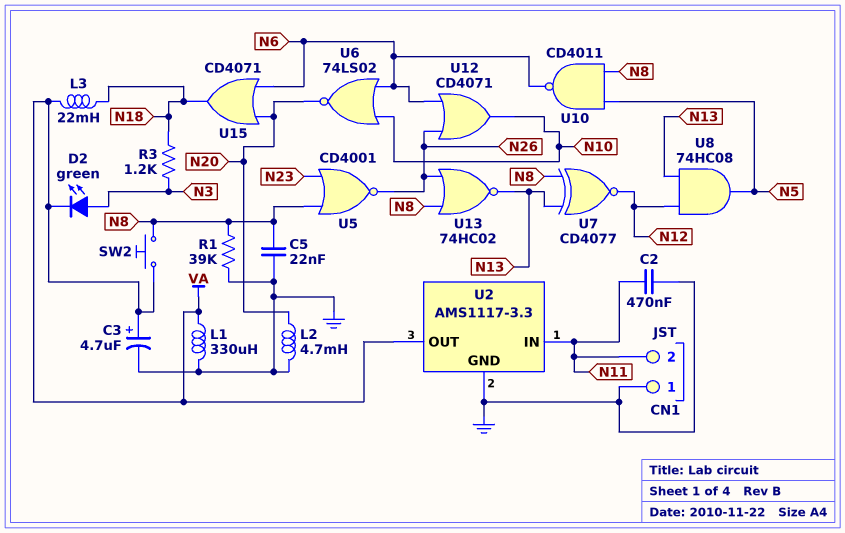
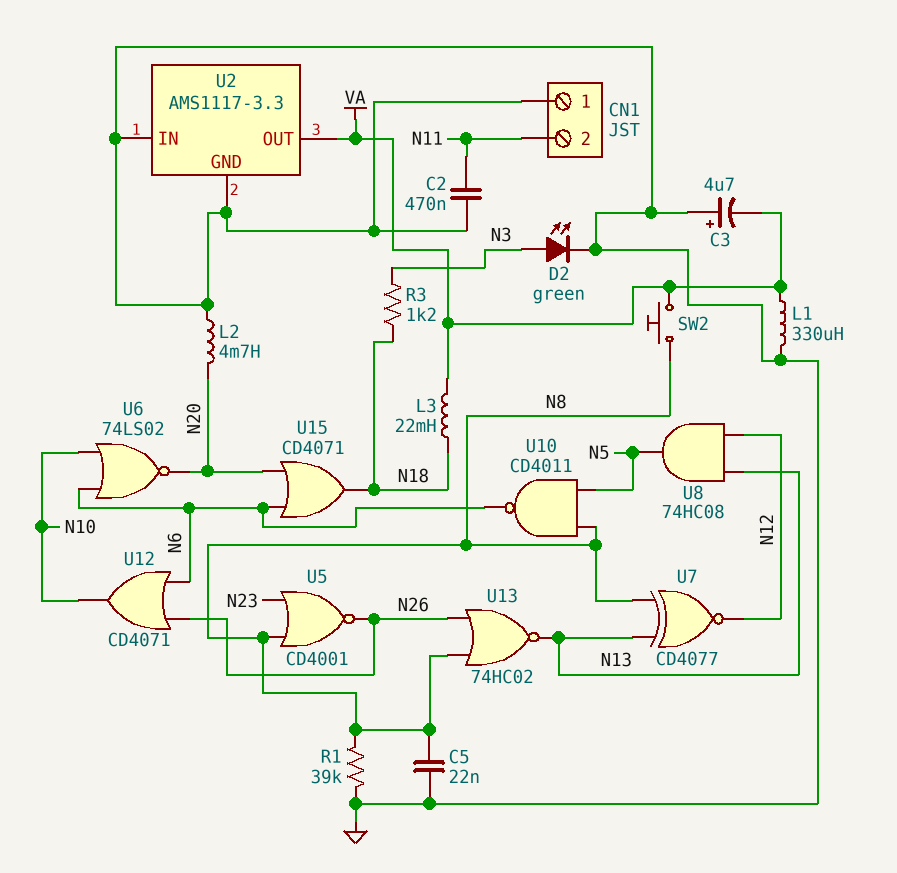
C3: 4.7uF (plus VA, minus GND) -> 4.7uF (plus GND, minus VA)
D2: LED green (A N3, K VA) -> LED green (A N3, K GND)
U2 pin IN: N11 -> GND

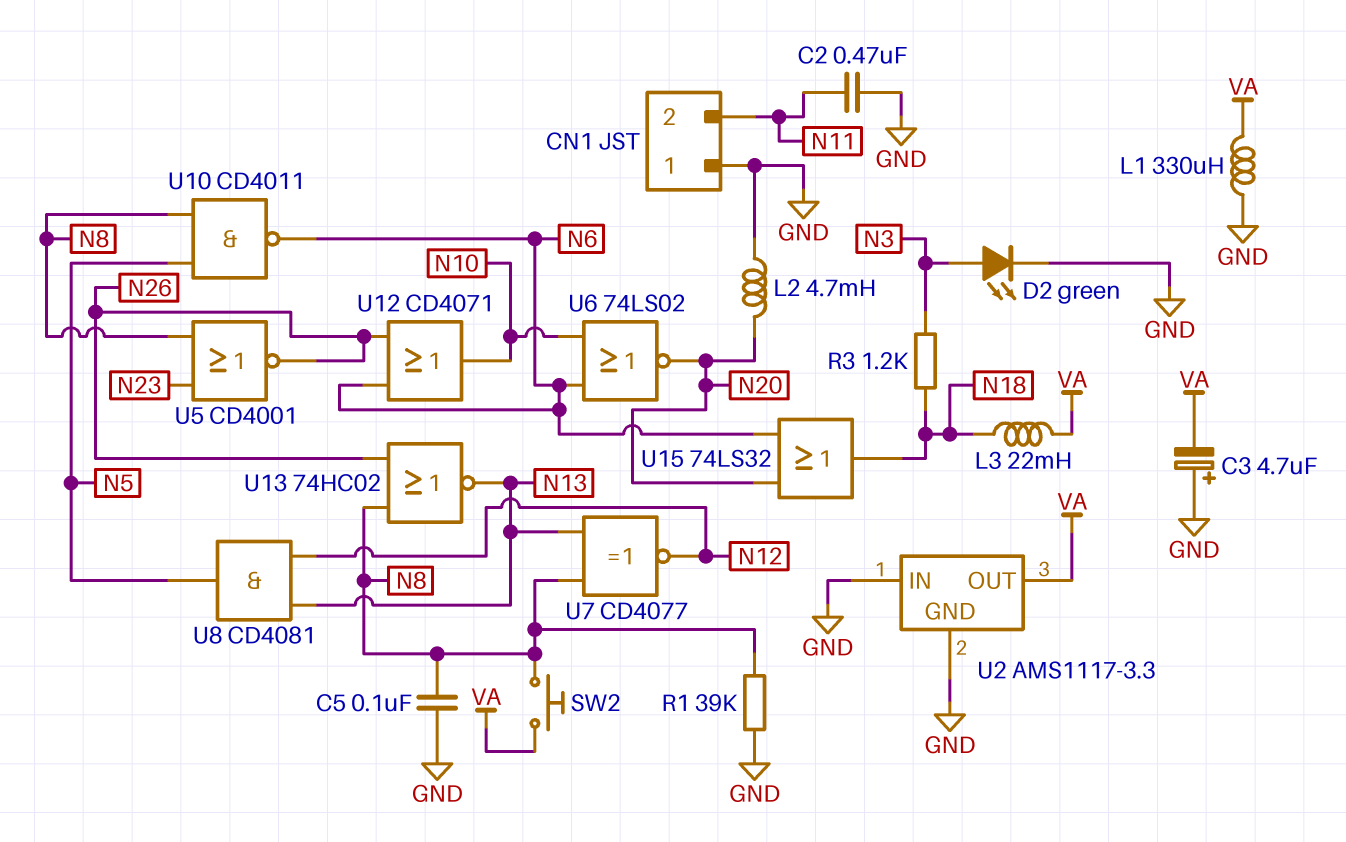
C5: 22nF (GND, N8) -> 100nF (GND, N8)
U8: AND 74HC08 (in N12, in N13, out N5) -> AND CD4081 (in N12, in N13, out N5)
U15: OR CD4071 (in N6, in N20, out N18) -> OR 74LS32 (in N6, in N20, out N18)

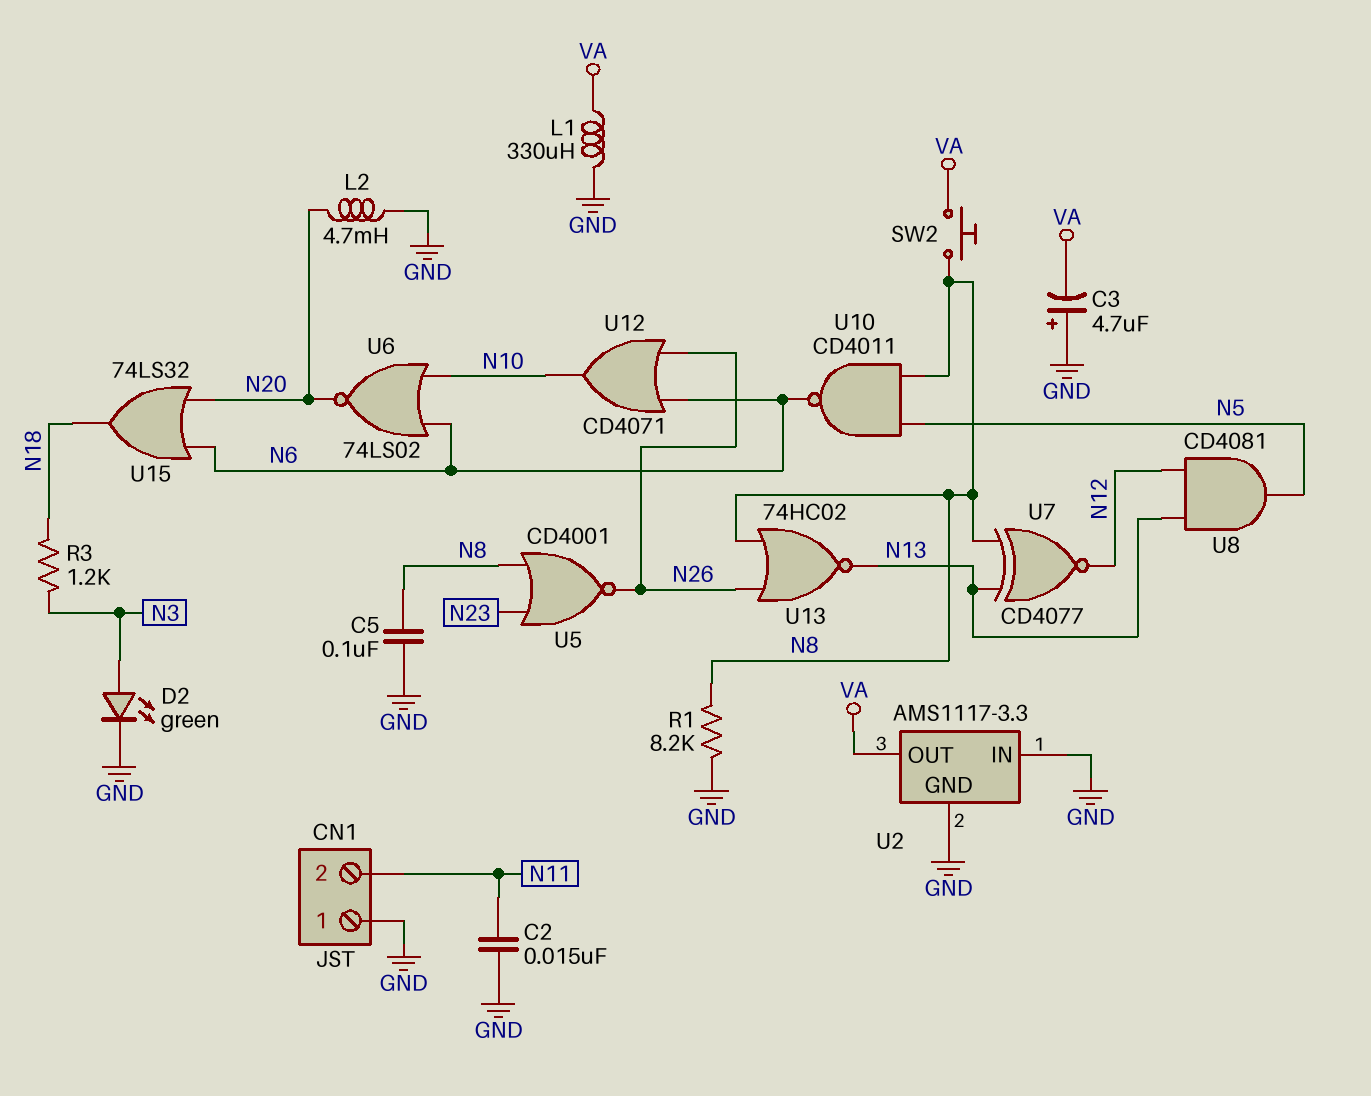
C2: 470nF (GND, N11) -> 15nF (GND, N11)
L3: 22mH (N18, VA) -> none
R1: 39k (GND, N8) -> 8.2k (GND, N8)

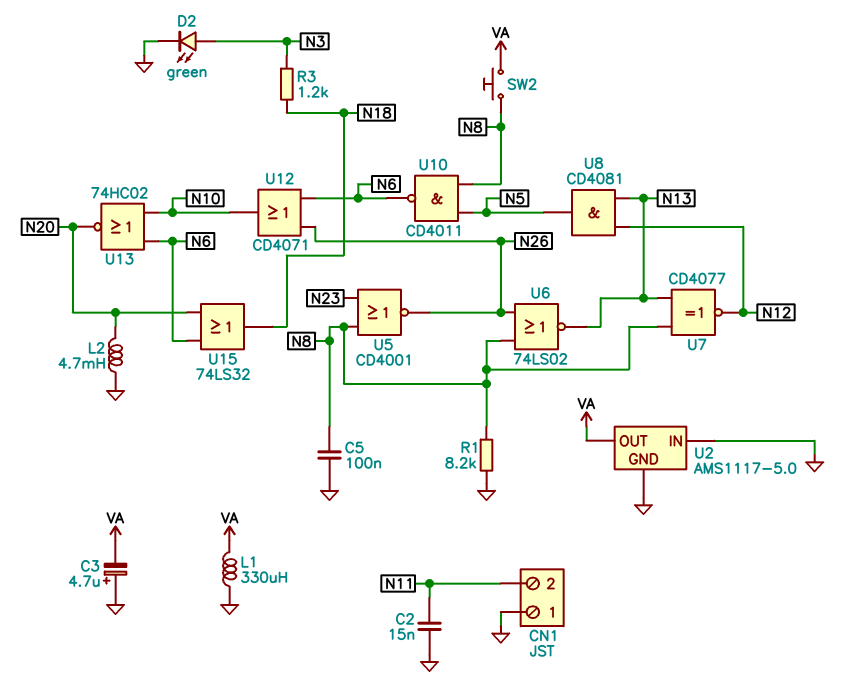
U2: AMS1117-3.3 -> AMS1117-5.0
U6: NOR 74LS02 (in N6, in N10, out N20) -> NOR 74LS02 (in N8, in N26, out N13)
U13: NOR 74HC02 (in N8, in N26, out N13) -> NOR 74HC02 (in N6, in N10, out N20)

